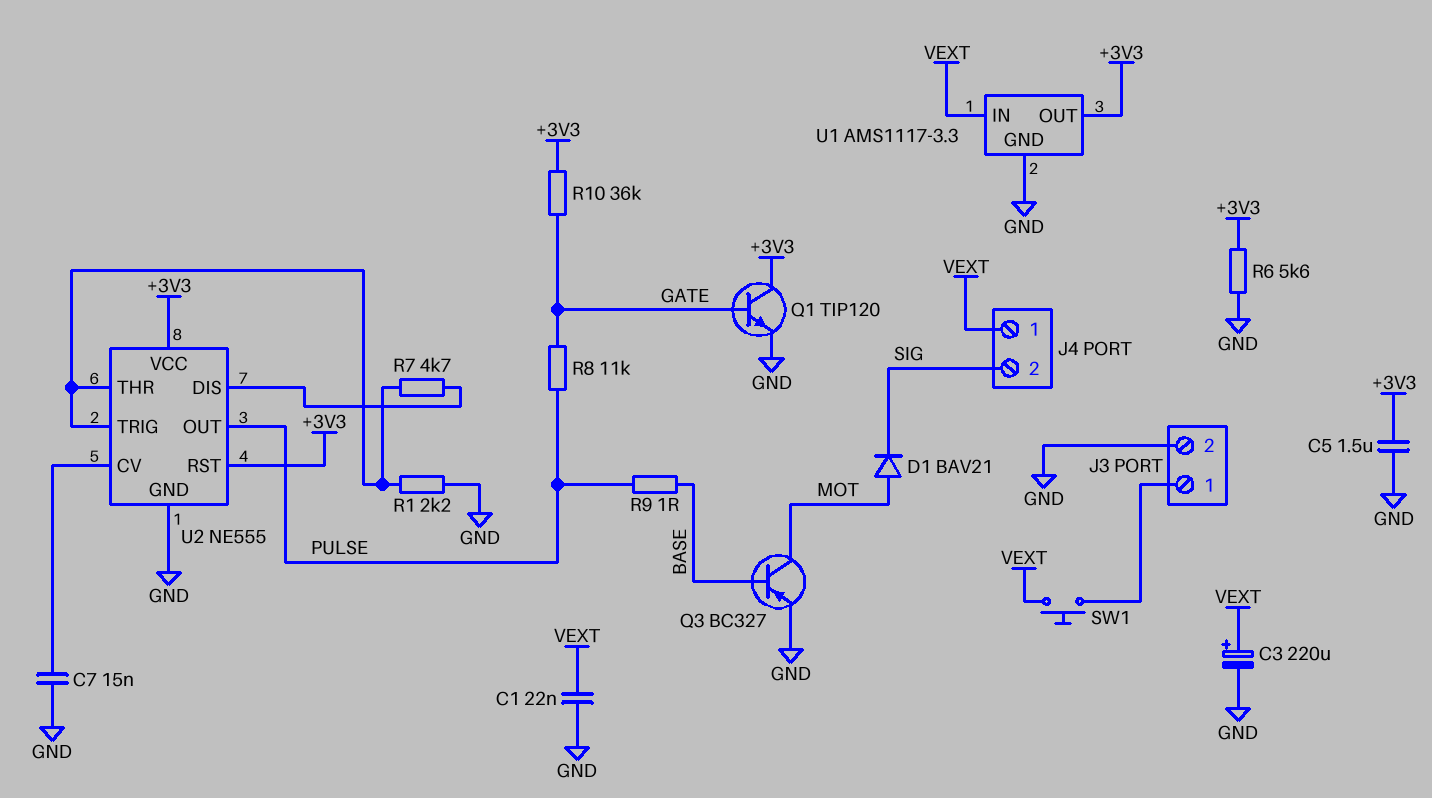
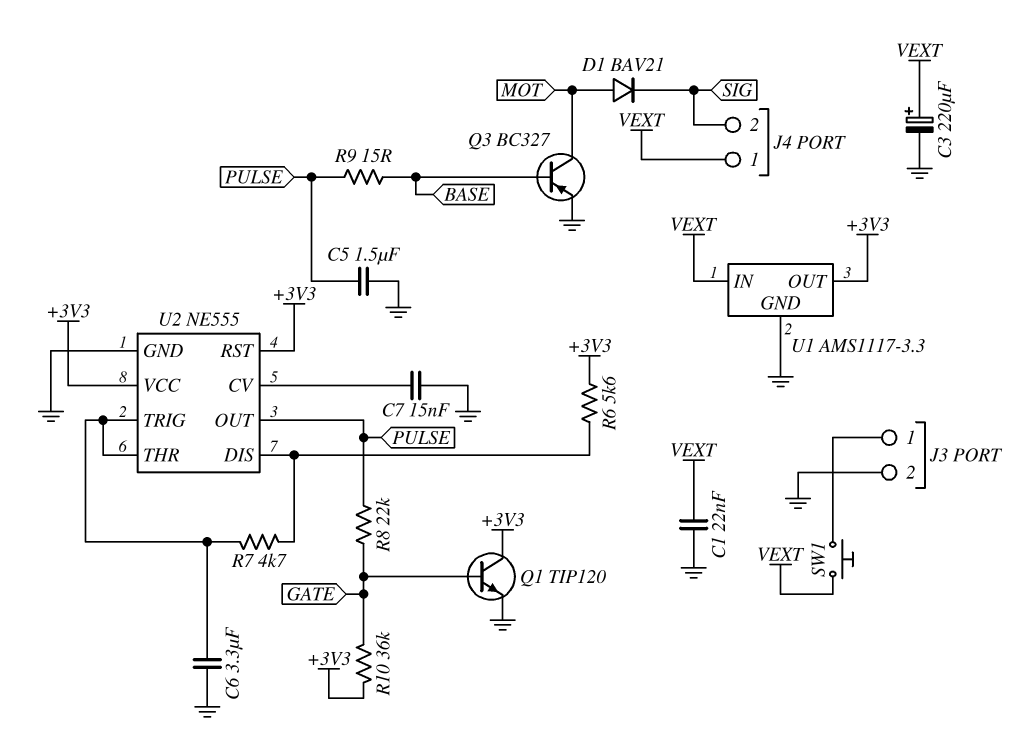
C5: 1.5uF (+3V3, GND) -> 1.5uF (GND, PULSE)
C6: none -> 3.3uF (GND, U2/THR)
R1: 2.2k (GND, U2/THR) -> none
R6: 5.6k (+3V3, GND) -> 5.6k (+3V3, U2/DIS)
R8: 11k (GATE, PULSE) -> 22k (GATE, PULSE)
R9: 1 (BASE, PULSE) -> 15 (BASE, PULSE)

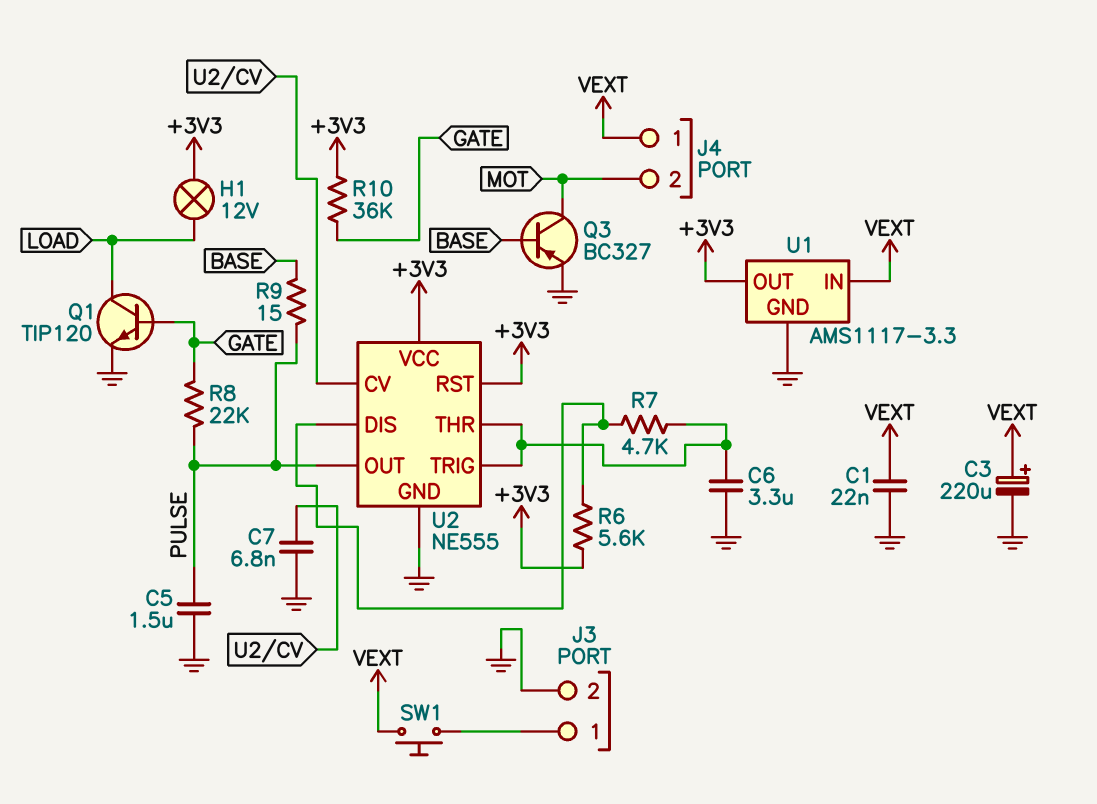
C7: 15nF (GND, U2/CV) -> 6.8nF (GND, U2/CV)
D1: diode BAV21 (A MOT, K SIG) -> none
H1: none -> lamp 12V (+3V3, LOAD)
J4 pin 2: SIG -> MOT
Q1: NPN TIP120 (B GATE, C +3V3, E GND) -> NPN TIP120 (B GATE, C LOAD, E GND)

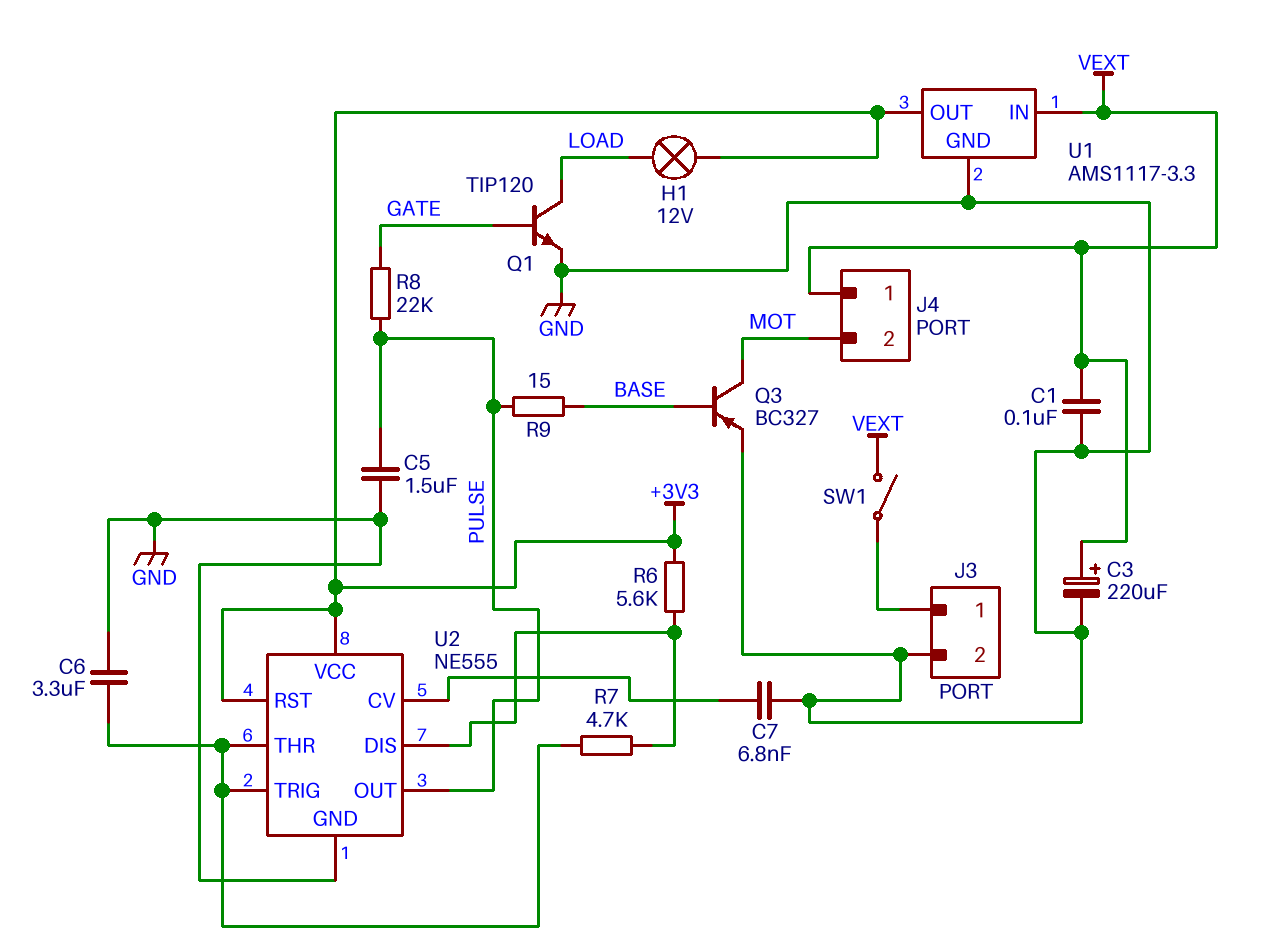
C1: 22nF (GND, VEXT) -> 100nF (GND, VEXT)
R10: 36k (+3V3, GATE) -> none
SW1: button (J3/1, VEXT) -> switch (J3/1, VEXT)

